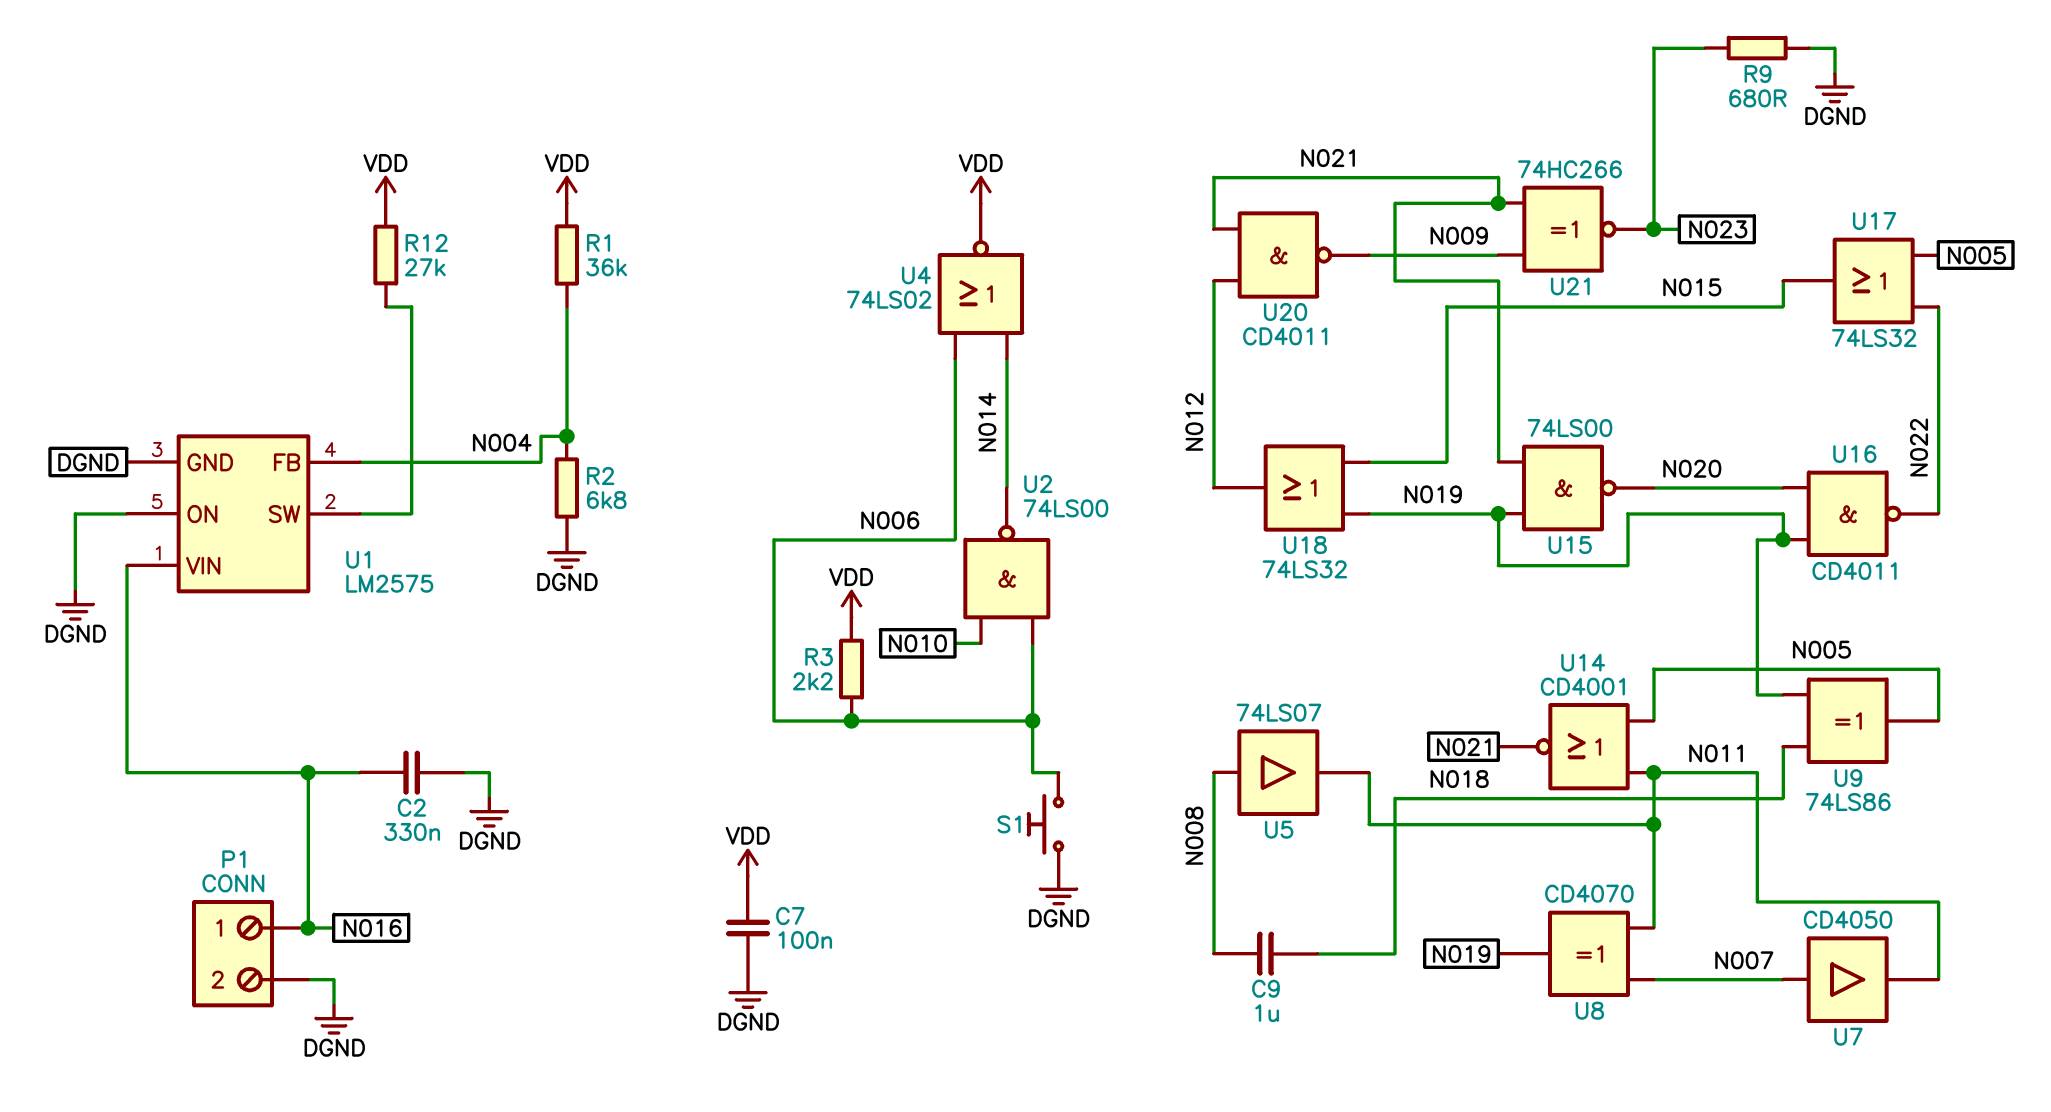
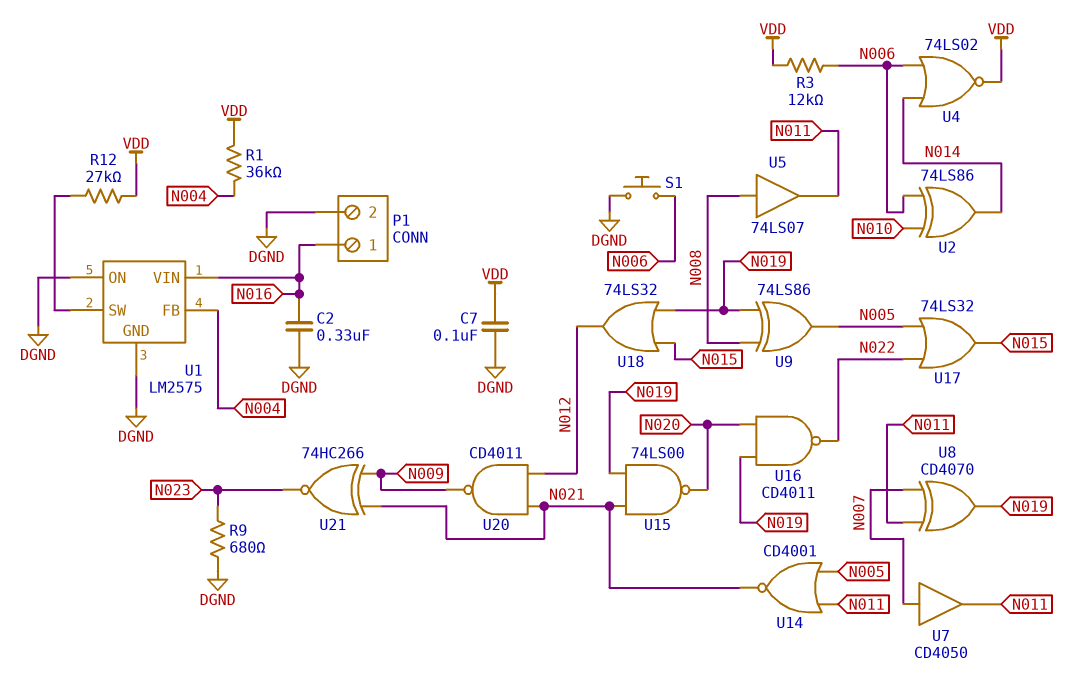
C9: 1uF (N008, N018) -> none
R2: 6.8k (DGND, N004) -> none
R3: 2.2k (N006, VDD) -> 12k (N006, VDD)
U2: NAND 74LS00 (in N006, in N010, out N014) -> XOR 74LS86 (in N006, in N010, out N014)
U9: XOR 74LS86 (in N018, in N019, out N005) -> XOR 74LS86 (in N008, in N019, out N005)

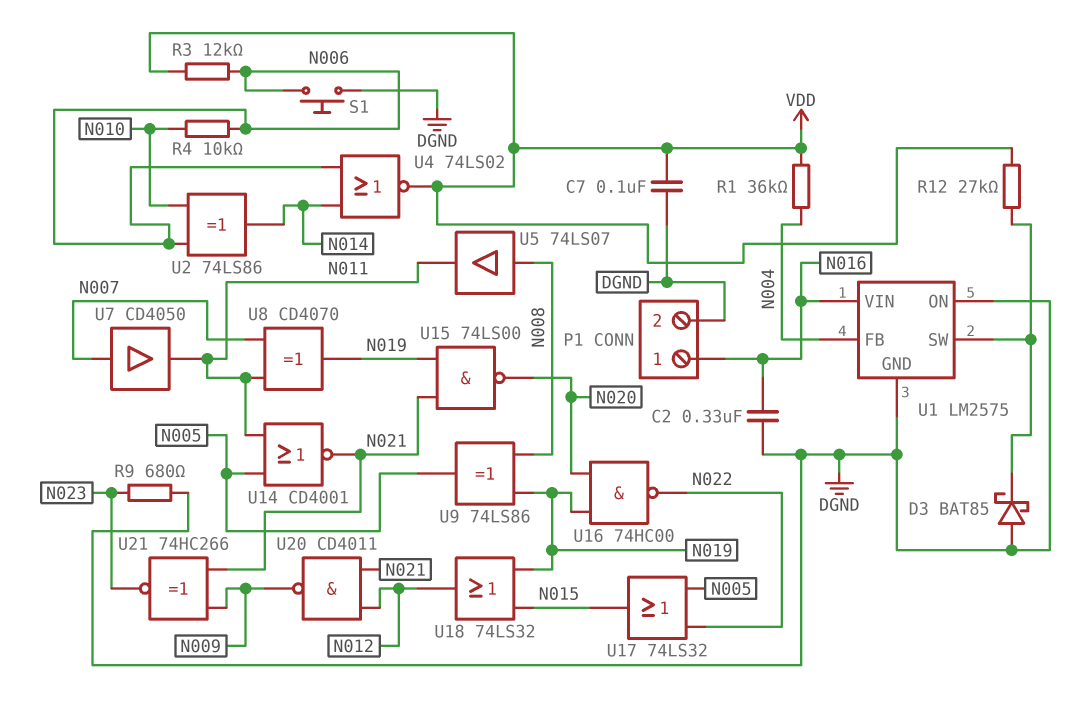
D3: none -> schottky BAT85 (A DGND, K U1/SW)
R4: none -> 10k (N006, N010)
U16: NAND CD4011 (in N019, in N020, out N022) -> NAND 74HC00 (in N019, in N020, out N022)

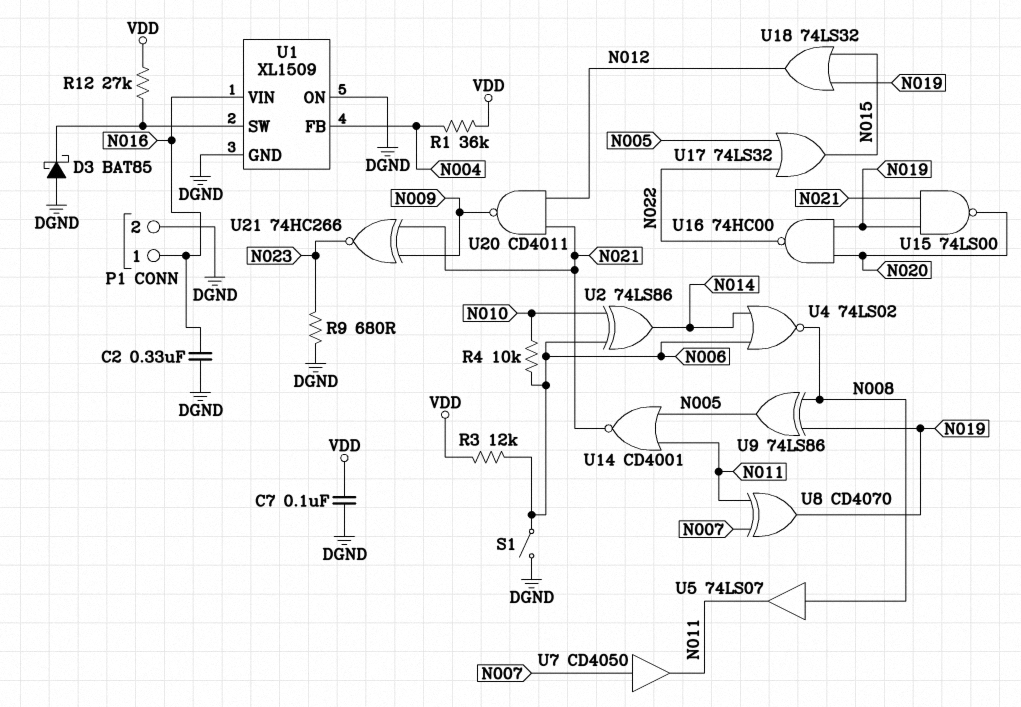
S1: button (DGND, N006) -> switch (DGND, N006)
U1: LM2575 -> XL1509
U4: NOR 74LS02 (in N006, in N014, out VDD) -> NOR 74LS02 (in N006, in N014, out N008)

